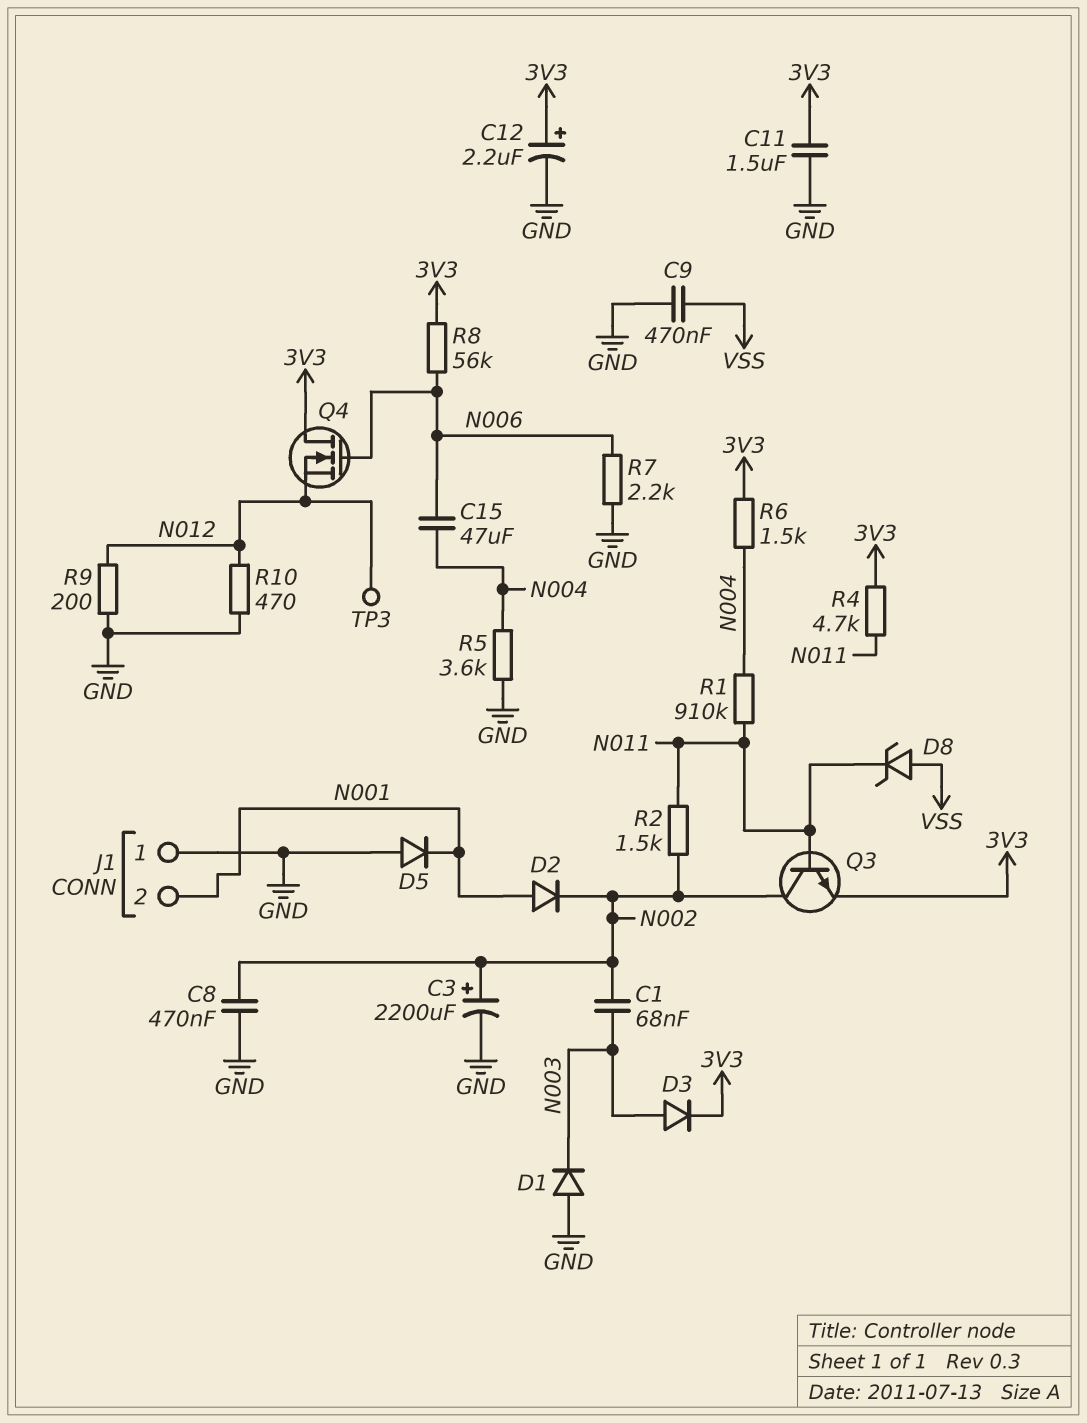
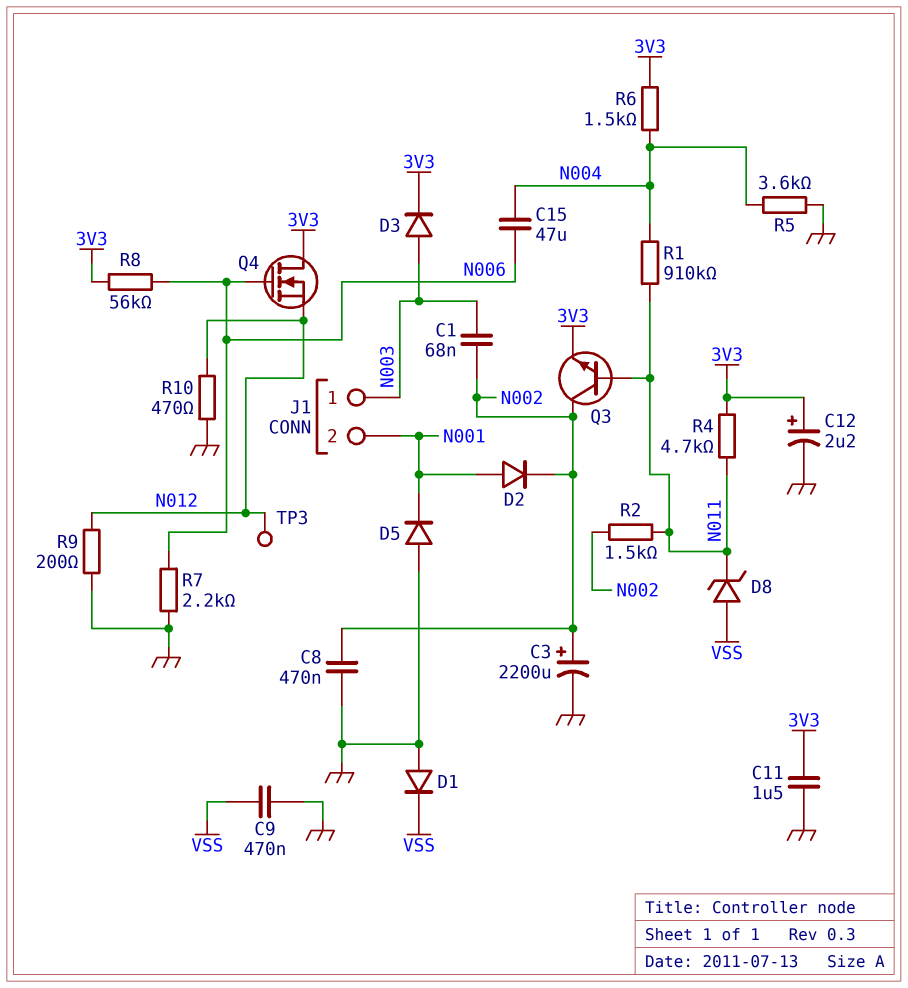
D1: diode (A GND, K N003) -> diode (A GND, K VSS)
J1 pin 1: GND -> N003

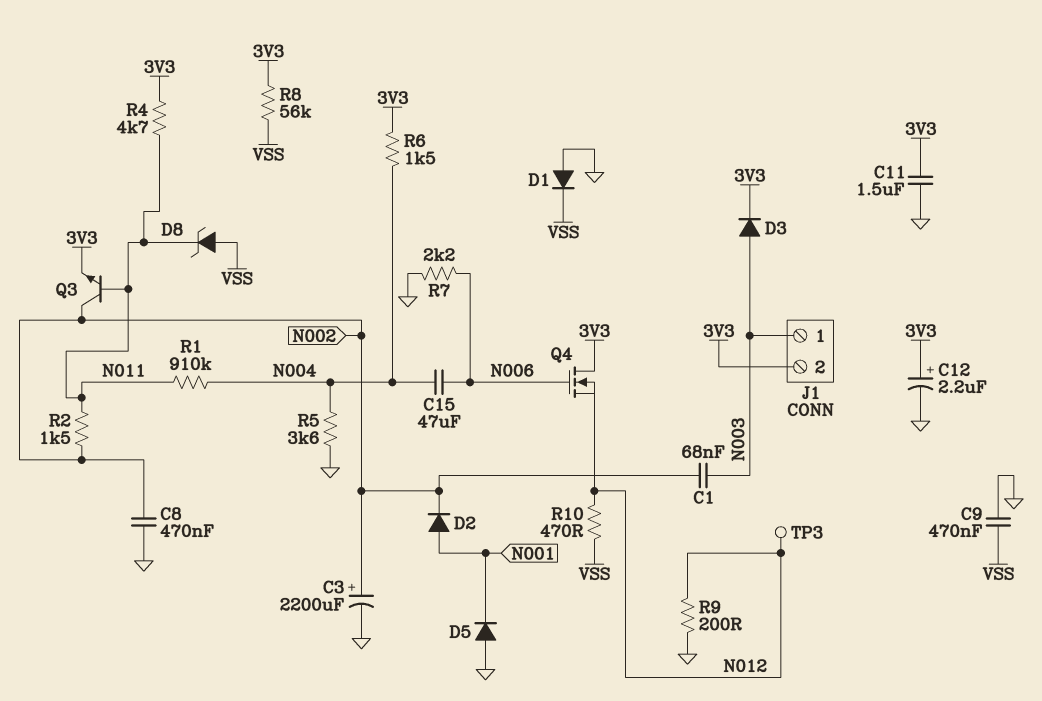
J1 pin 2: N001 -> 3V3
R8: 56k (3V3, N006) -> 56k (3V3, VSS)
R10: 470 (GND, N012) -> 470 (N012, VSS)

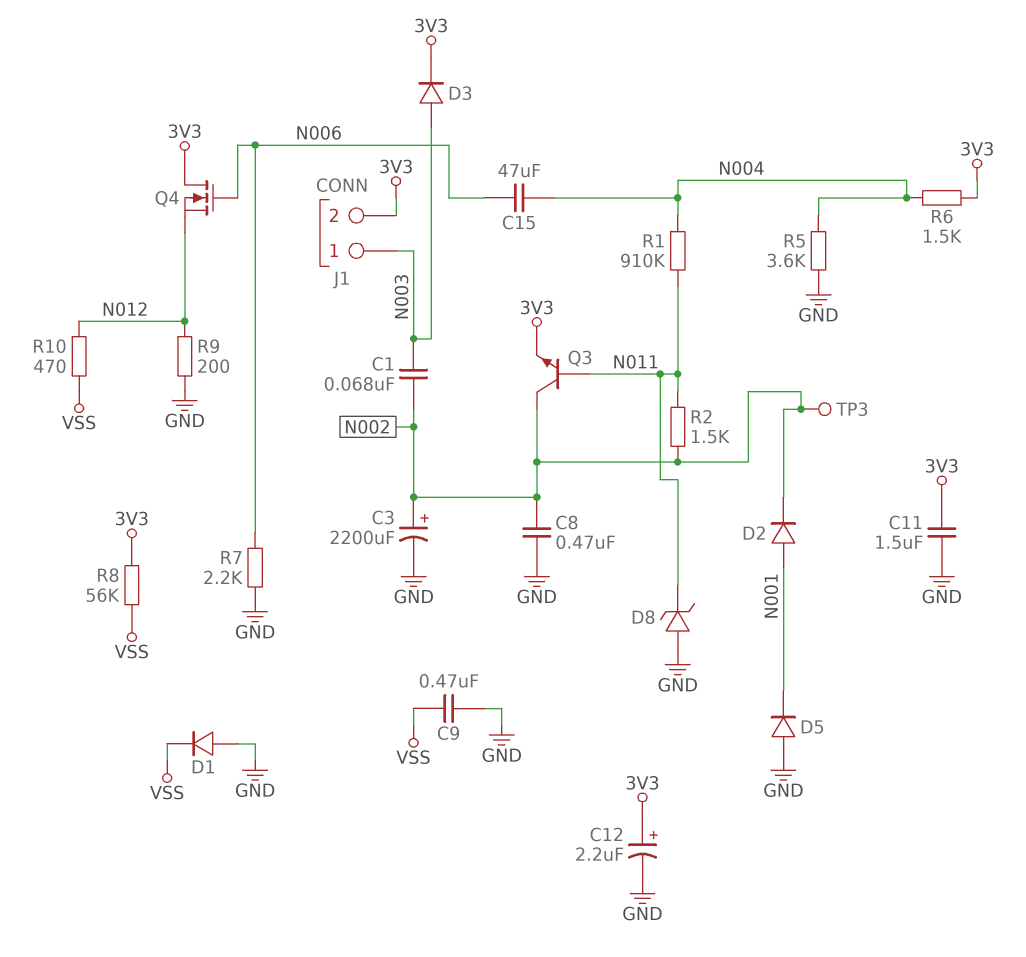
D8: zener (A VSS, K N011) -> zener (A GND, K N011)
R4: 4.7k (3V3, N011) -> none
TP3: test point (N012) -> test point (N002)

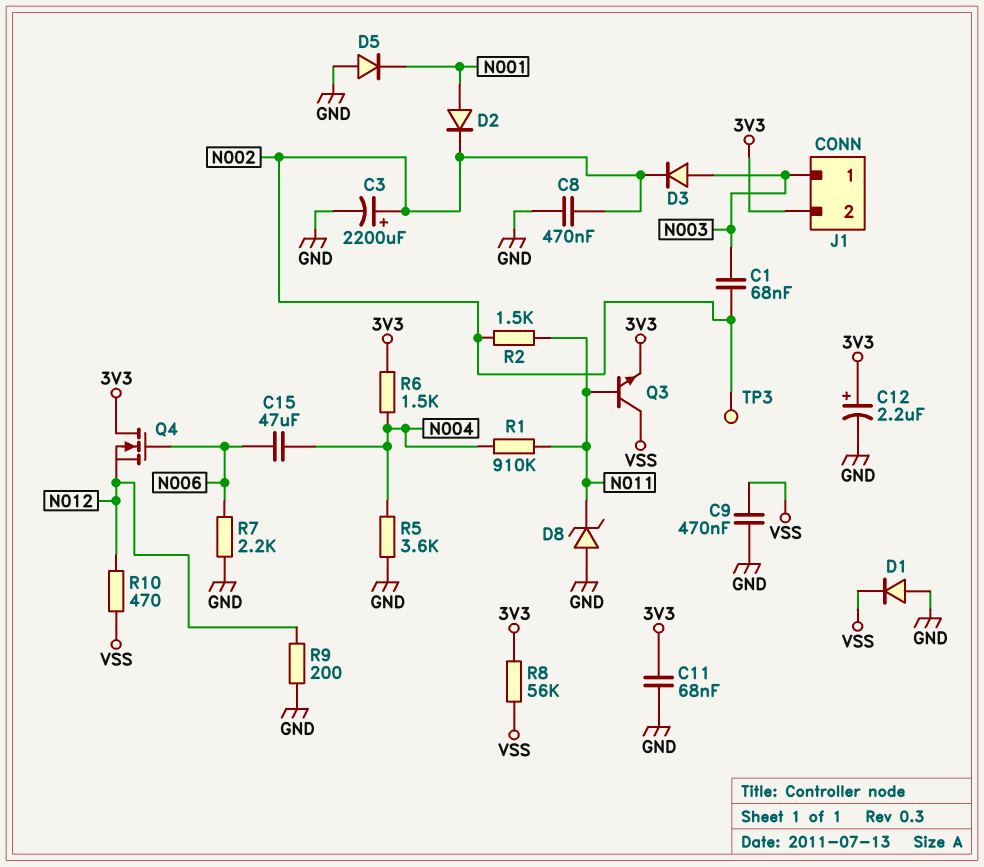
C11: 1.5uF (3V3, GND) -> 68nF (3V3, GND)
D3: diode (A N003, K 3V3) -> diode (A N003, K N002)
Q3: NPN (B N011, C N002, E 3V3) -> NPN (B N011, C VSS, E 3V3)

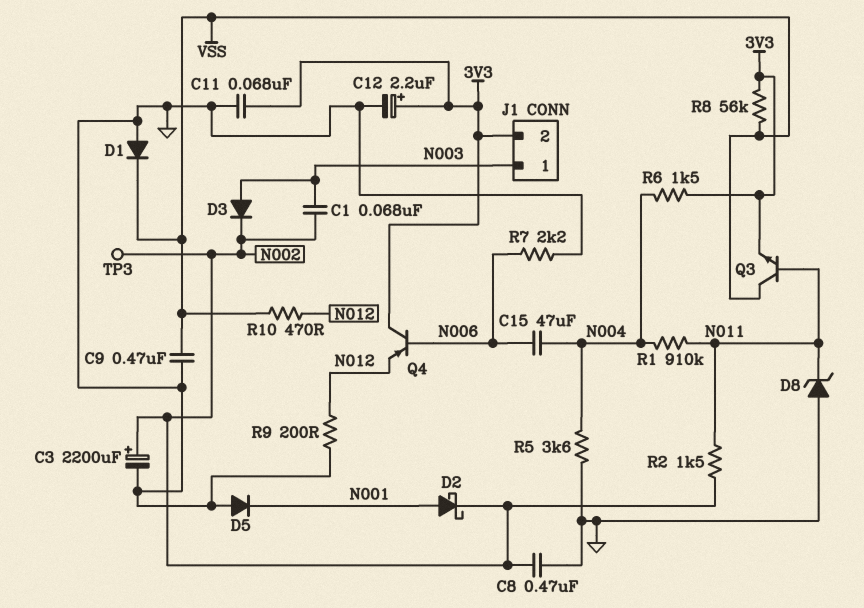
D2: diode (A N001, K N002) -> schottky (A N001, K N002)
Q4: NMOS (G N006, D 3V3, S N012) -> PNP (B N006, C 3V3, E N012)

